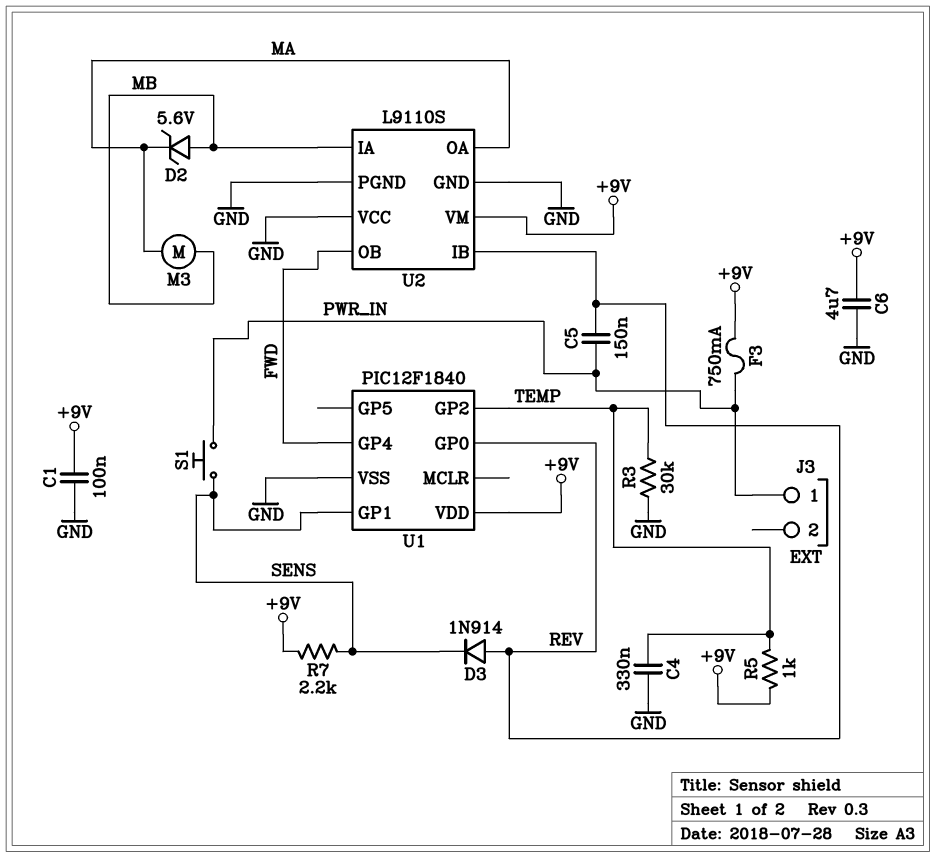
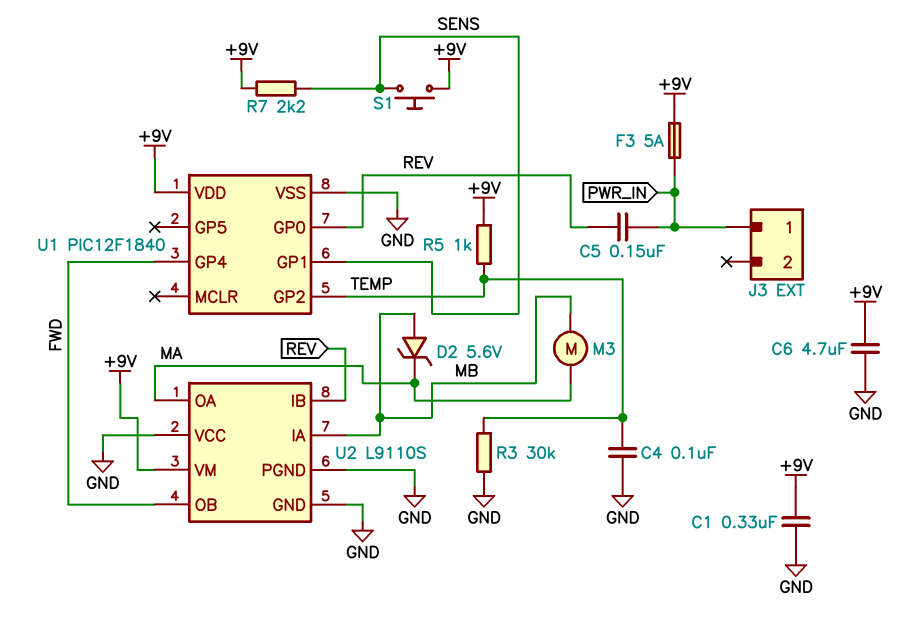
C1: 100nF (+9V, GND) -> 330nF (+9V, GND)
C4: 330nF (GND, TEMP) -> 100nF (GND, TEMP)
D3: diode 1N914 (A REV, K SENS) -> none
F3: 750mA (+9V, PWR_IN) -> 5A (+9V, PWR_IN)
S1: button (PWR_IN, SENS) -> button (+9V, SENS)

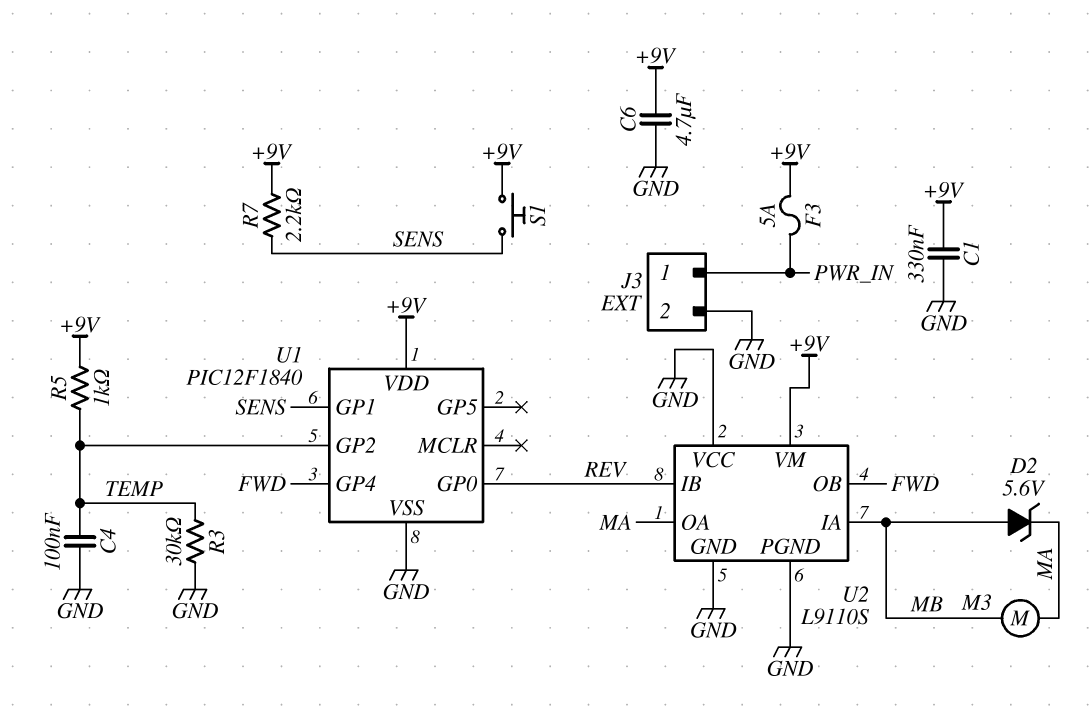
C5: 150nF (PWR_IN, REV) -> none
J3 pin 2: none -> GND

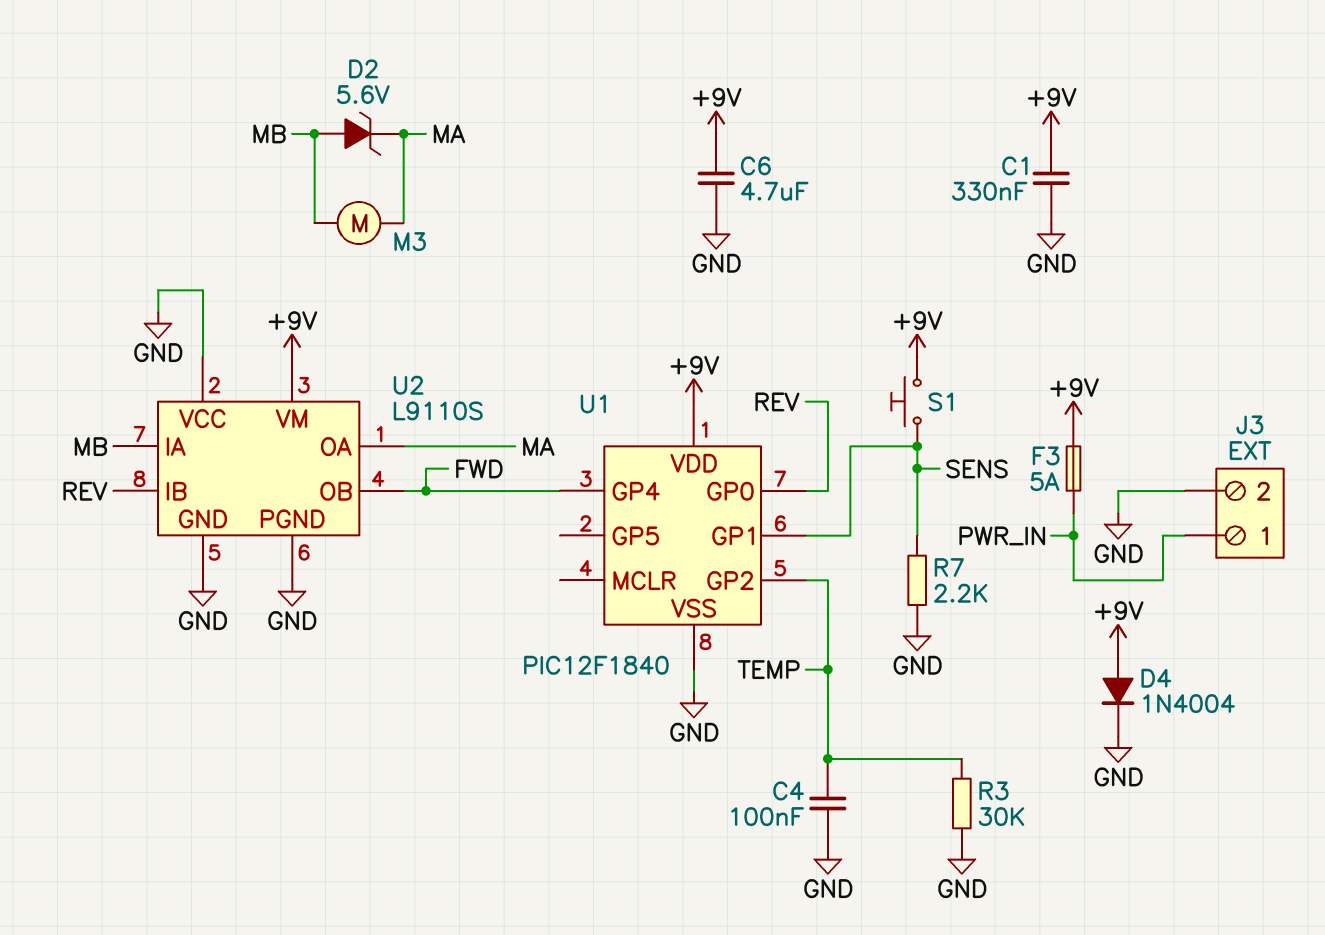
D4: none -> diode 1N4004 (A +9V, K GND)
R5: 1k (+9V, TEMP) -> none
R7: 2.2k (+9V, SENS) -> 2.2k (GND, SENS)

